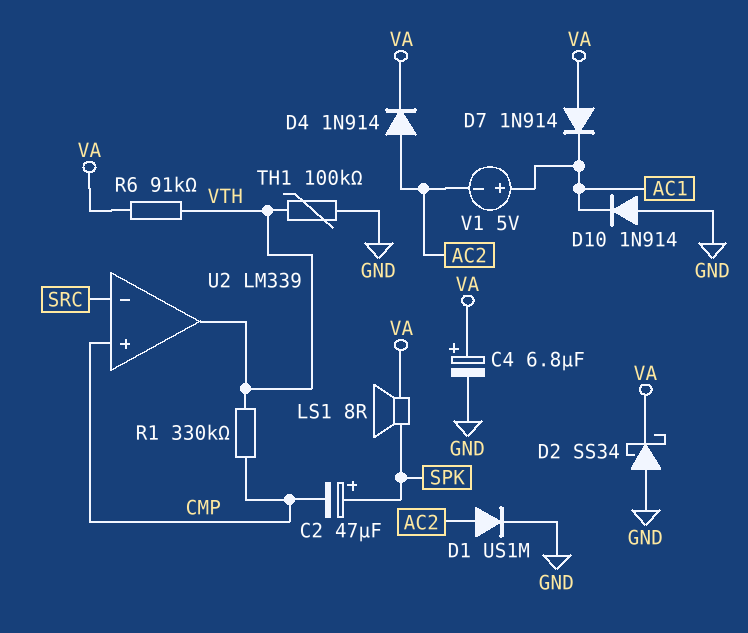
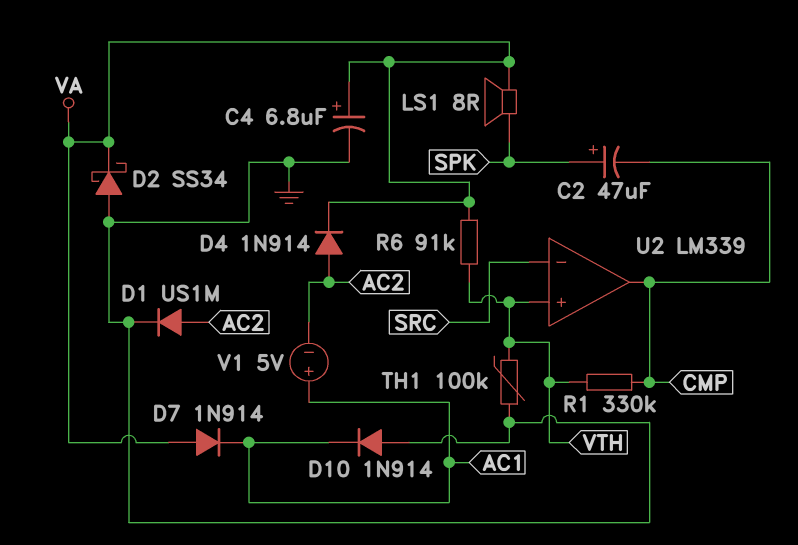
U2 pin in+: CMP -> VTH
U2 pin out: VTH -> CMP

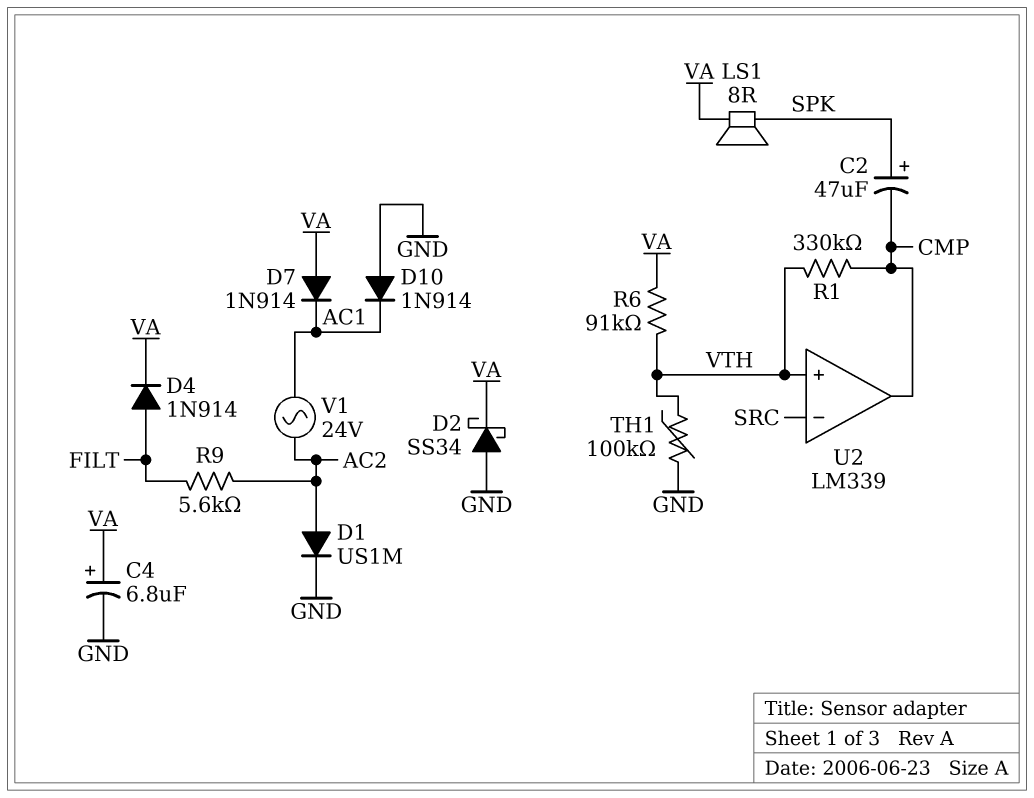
D4: diode 1N914 (A AC2, K VA) -> diode 1N914 (A FILT, K VA)
R9: none -> 5.6k (AC2, FILT)
V1: 5V (plus AC1, minus AC2) -> AC 24V (AC1, AC2)

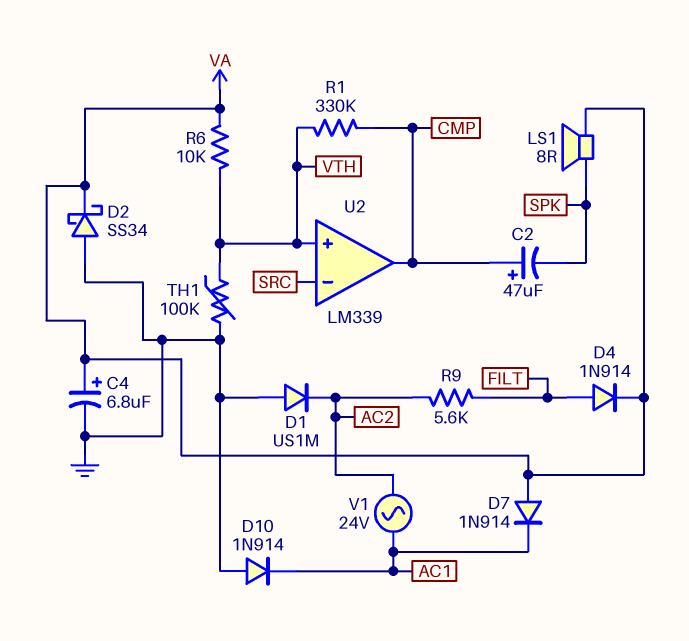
C2: 47uF (plus SPK, minus CMP) -> 47uF (plus CMP, minus SPK)
D1: diode US1M (A AC2, K GND) -> diode US1M (A GND, K AC2)
R6: 91k (VA, VTH) -> 10k (VA, VTH)

